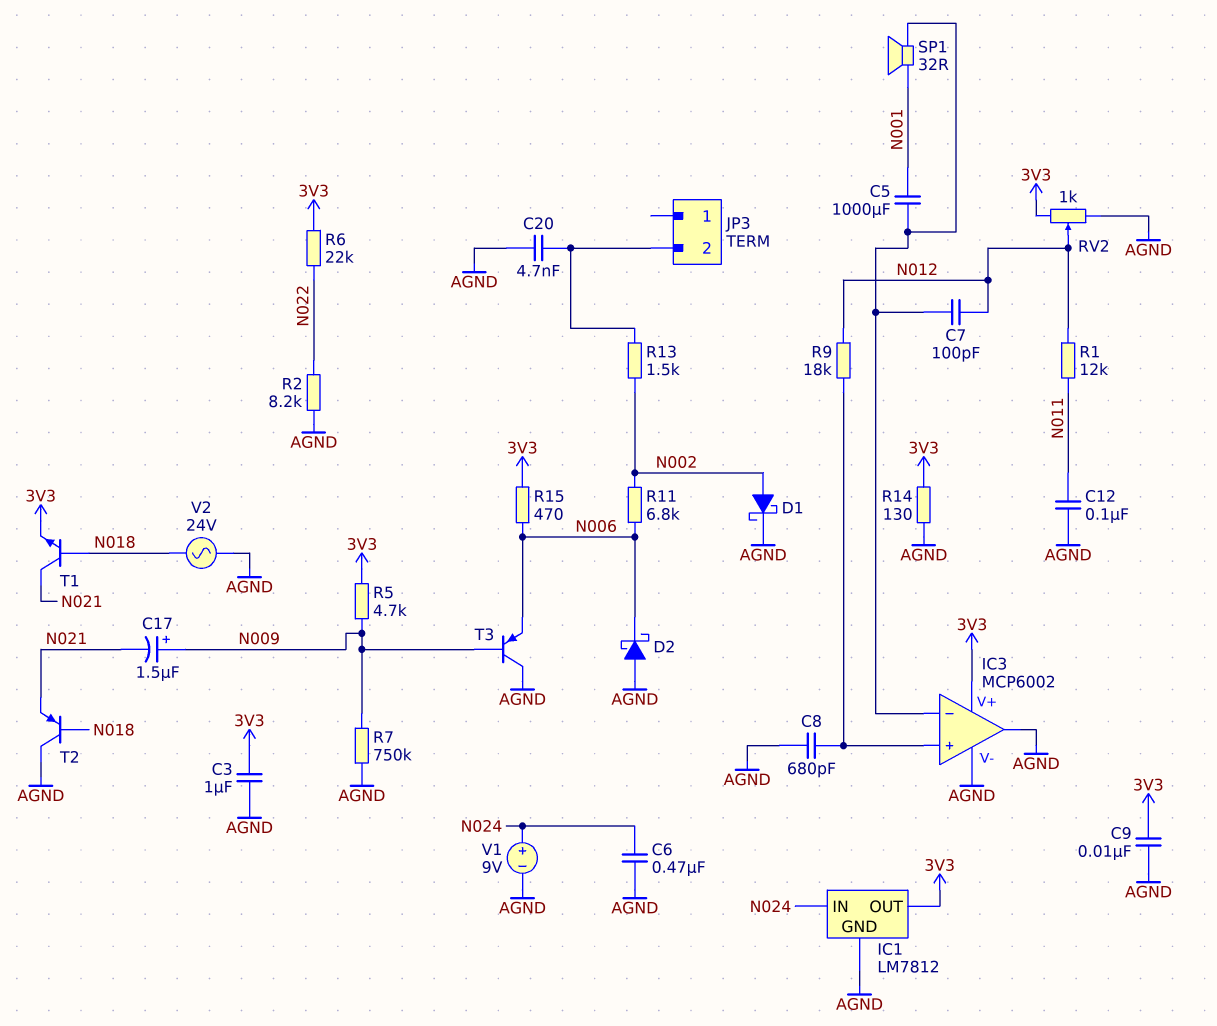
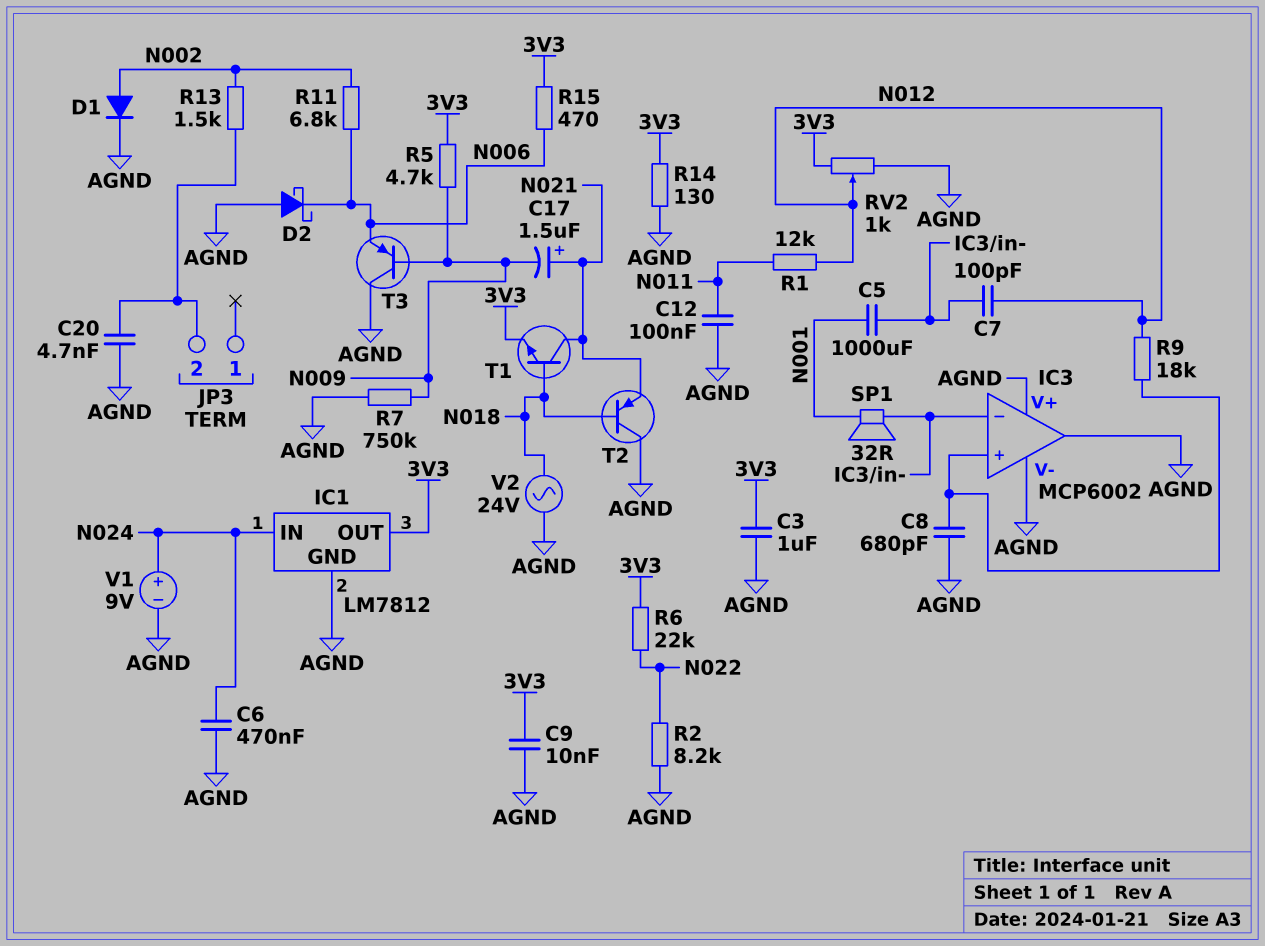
C17: 1.5uF (plus N009, minus N021) -> 1.5uF (plus N021, minus N009)
D1: schottky (A N002, K AGND) -> diode (A N002, K AGND)
IC3 pin V+: 3V3 -> AGND

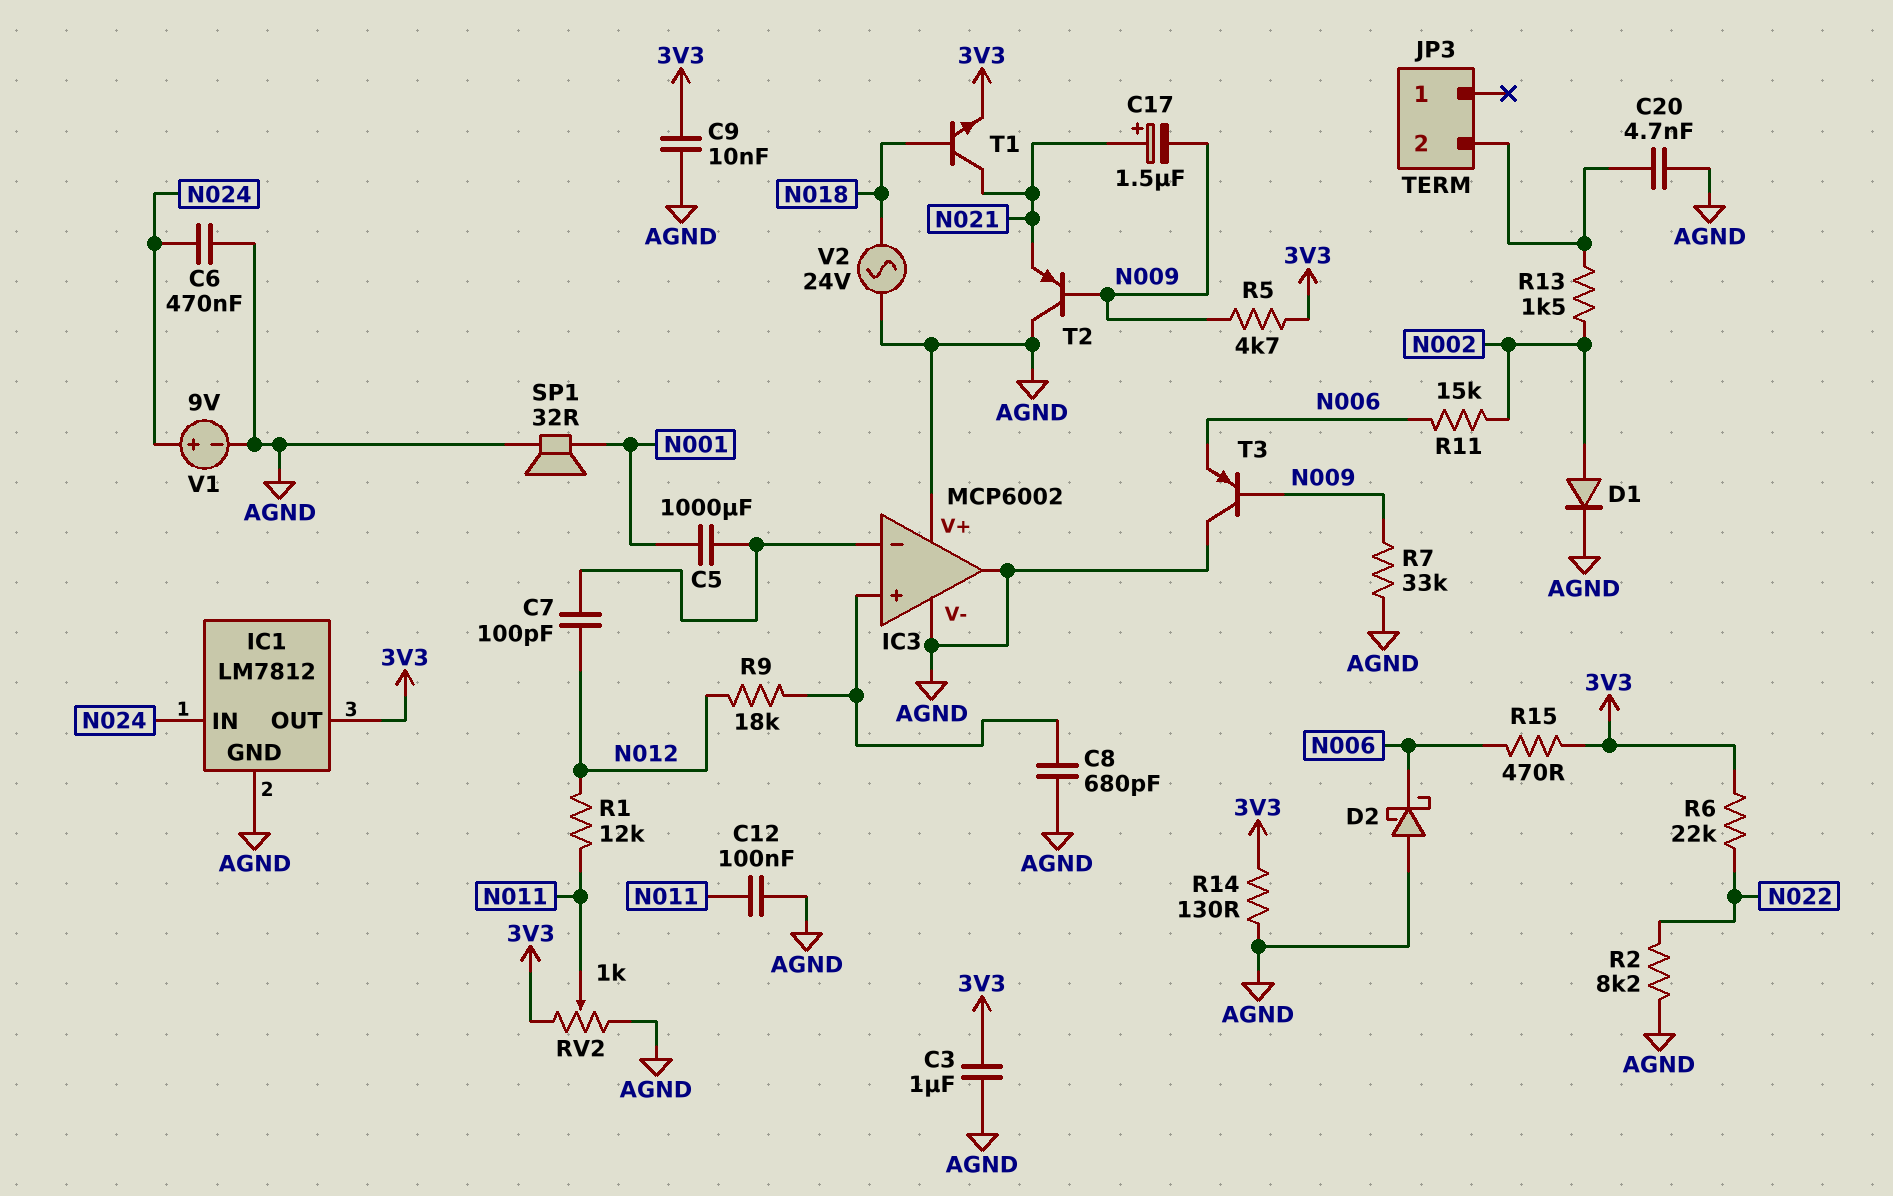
R7: 750k (AGND, N009) -> 33k (AGND, N009)
R11: 6.8k (N002, N006) -> 15k (N002, N006)
RV2: 1k (3V3, AGND, wiper N012) -> 1k (3V3, AGND, wiper N011)
SP1: speaker 32R (IC3/in-, N001) -> speaker 32R (AGND, N001)
T2: PNP (B N018, C AGND, E N021) -> PNP (B N009, C AGND, E N021)

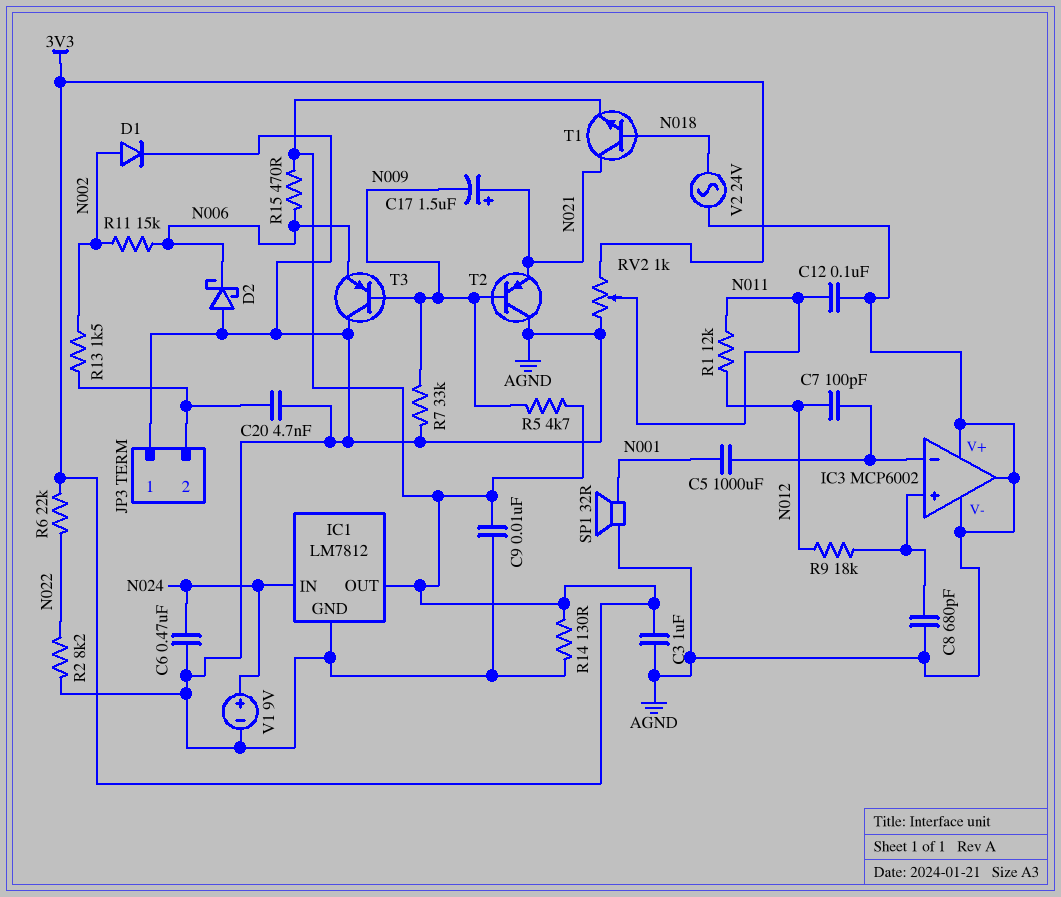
JP3 pin 1: none -> AGND

